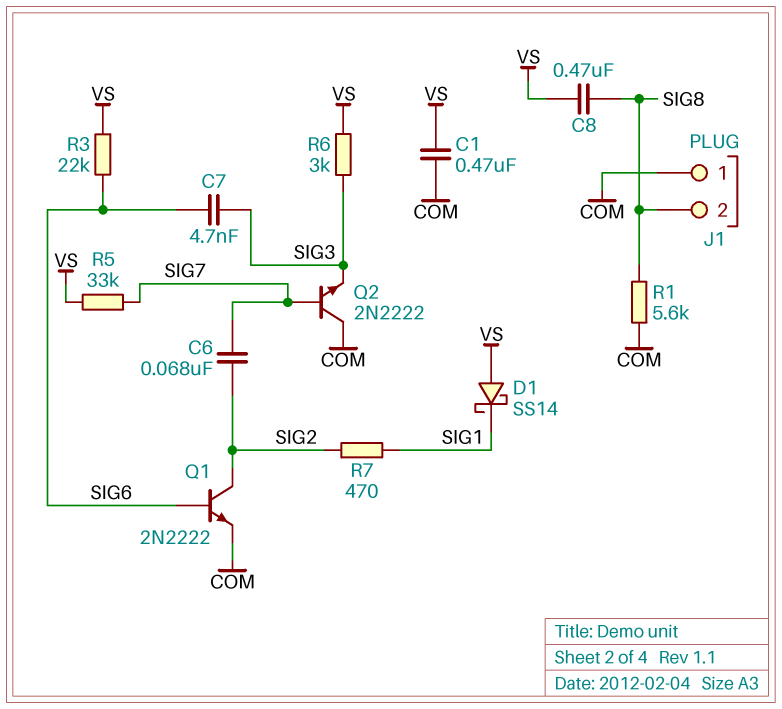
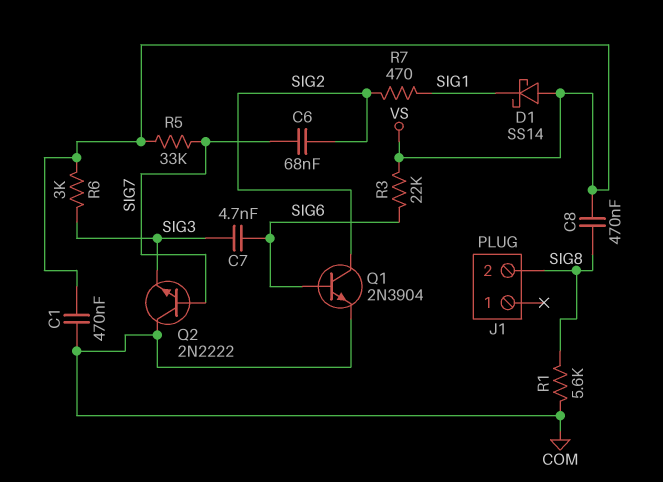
J1 pin 1: COM -> none
Q1: NPN 2N2222 (B SIG6, C SIG2, E COM) -> NPN 2N3904 (B SIG6, C SIG2, E COM)

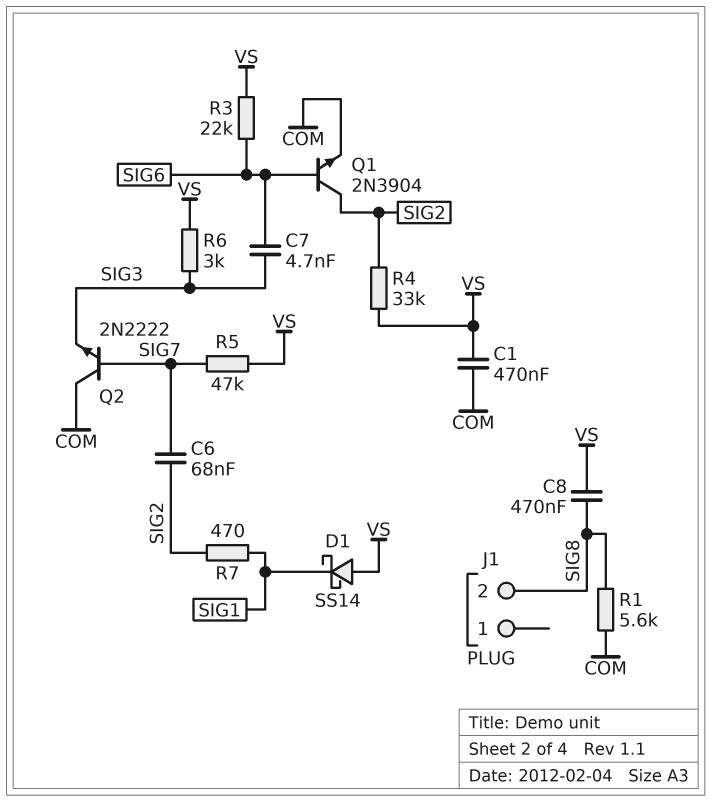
R4: none -> 33k (SIG2, VS)
R5: 33k (SIG7, VS) -> 47k (SIG7, VS)

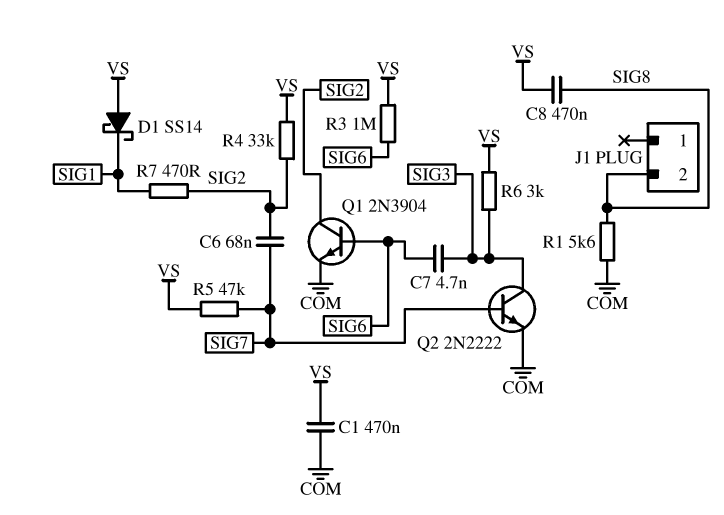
Q2: NPN 2N2222 (B SIG7, C COM, E SIG3) -> NPN 2N2222 (B SIG7, C SIG3, E COM)
R3: 22k (SIG6, VS) -> 1M (SIG6, VS)

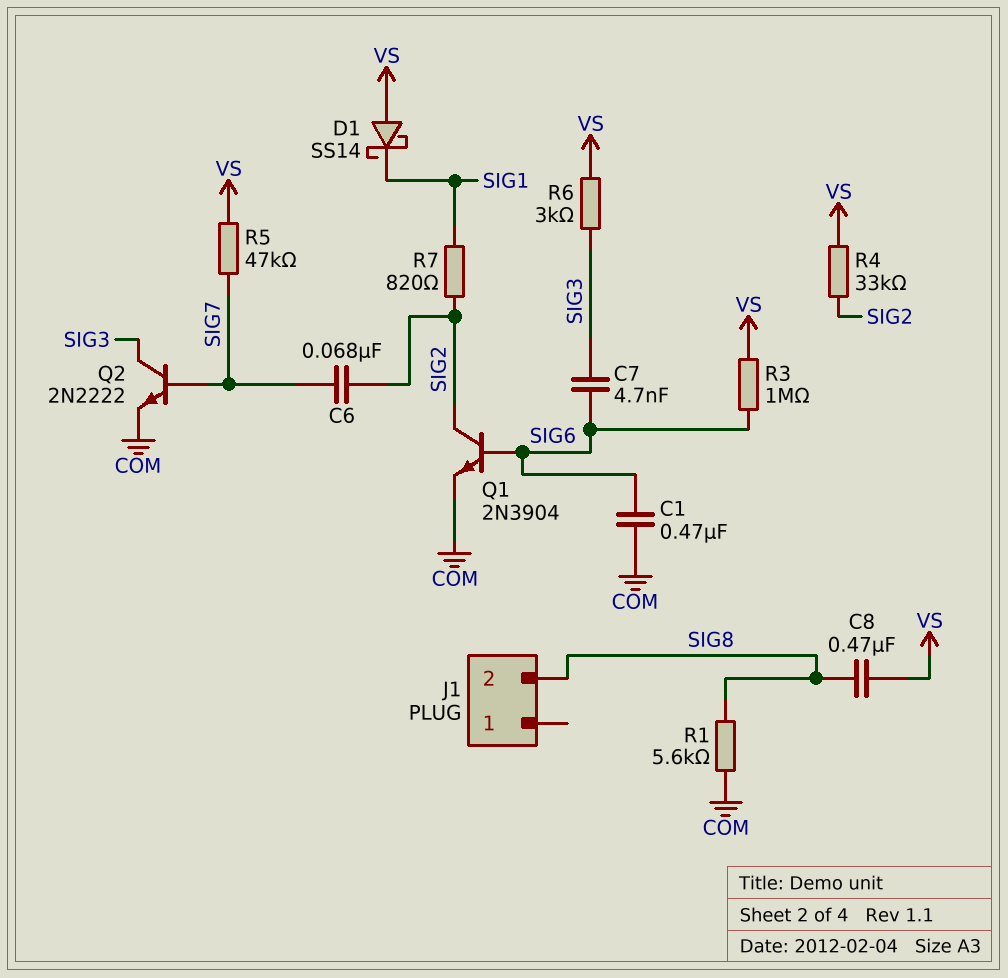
C1: 470nF (COM, VS) -> 470nF (COM, SIG6)
R7: 470 (SIG1, SIG2) -> 820 (SIG1, SIG2)

